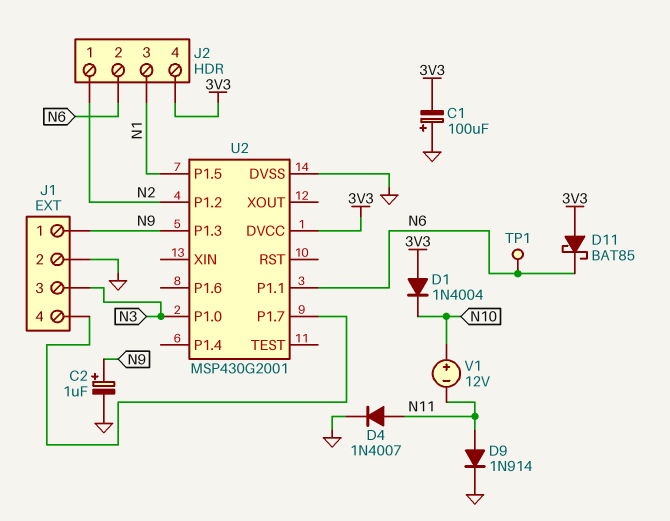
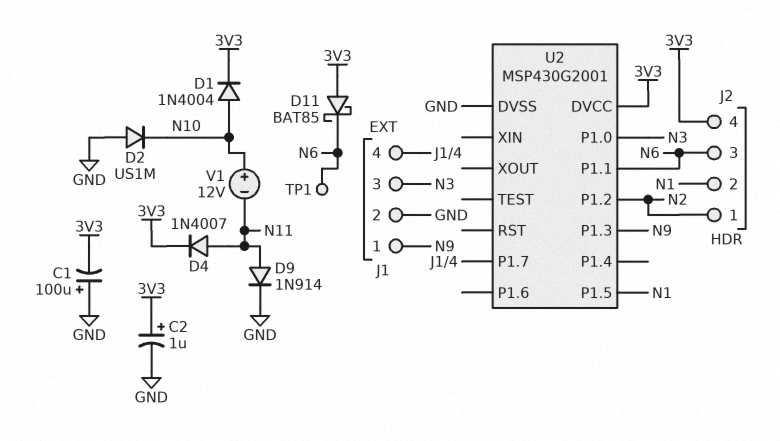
C2: 1uF (plus N9, minus GND) -> 1uF (plus 3V3, minus GND)
D1: diode 1N4004 (A 3V3, K N10) -> diode 1N4004 (A N10, K 3V3)
D2: none -> diode US1M (A GND, K N10)
D4: diode 1N4007 (A N11, K GND) -> diode 1N4007 (A N11, K 3V3)
J2 pin 2: N6 -> N1
J2 pin 3: N1 -> N6

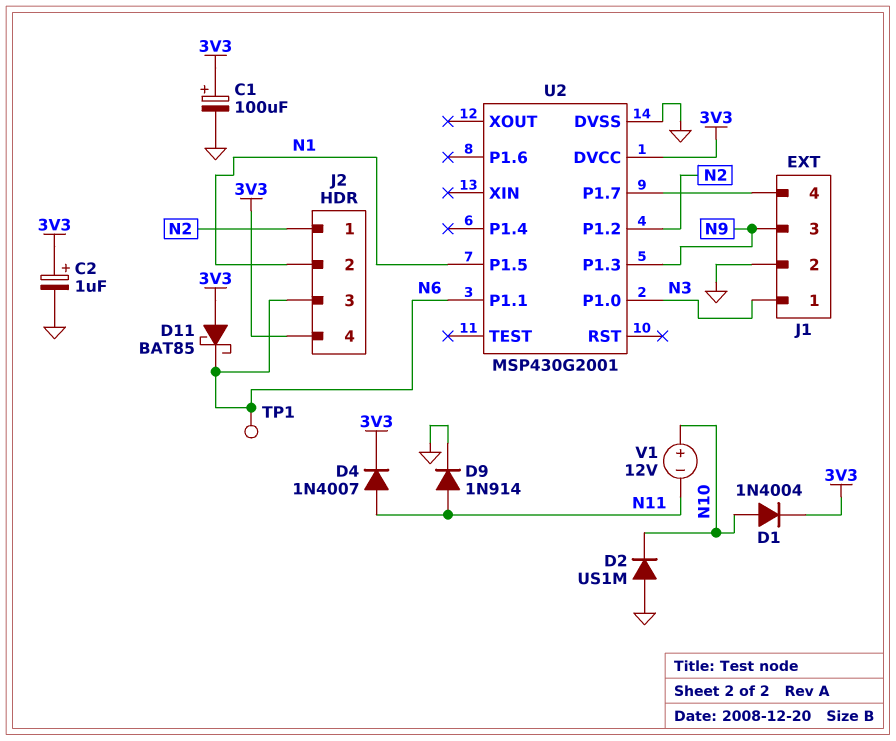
C1: 100uF (plus GND, minus 3V3) -> 100uF (plus 3V3, minus GND)
J1 pin 1: N9 -> N3
J1 pin 3: N3 -> N9

